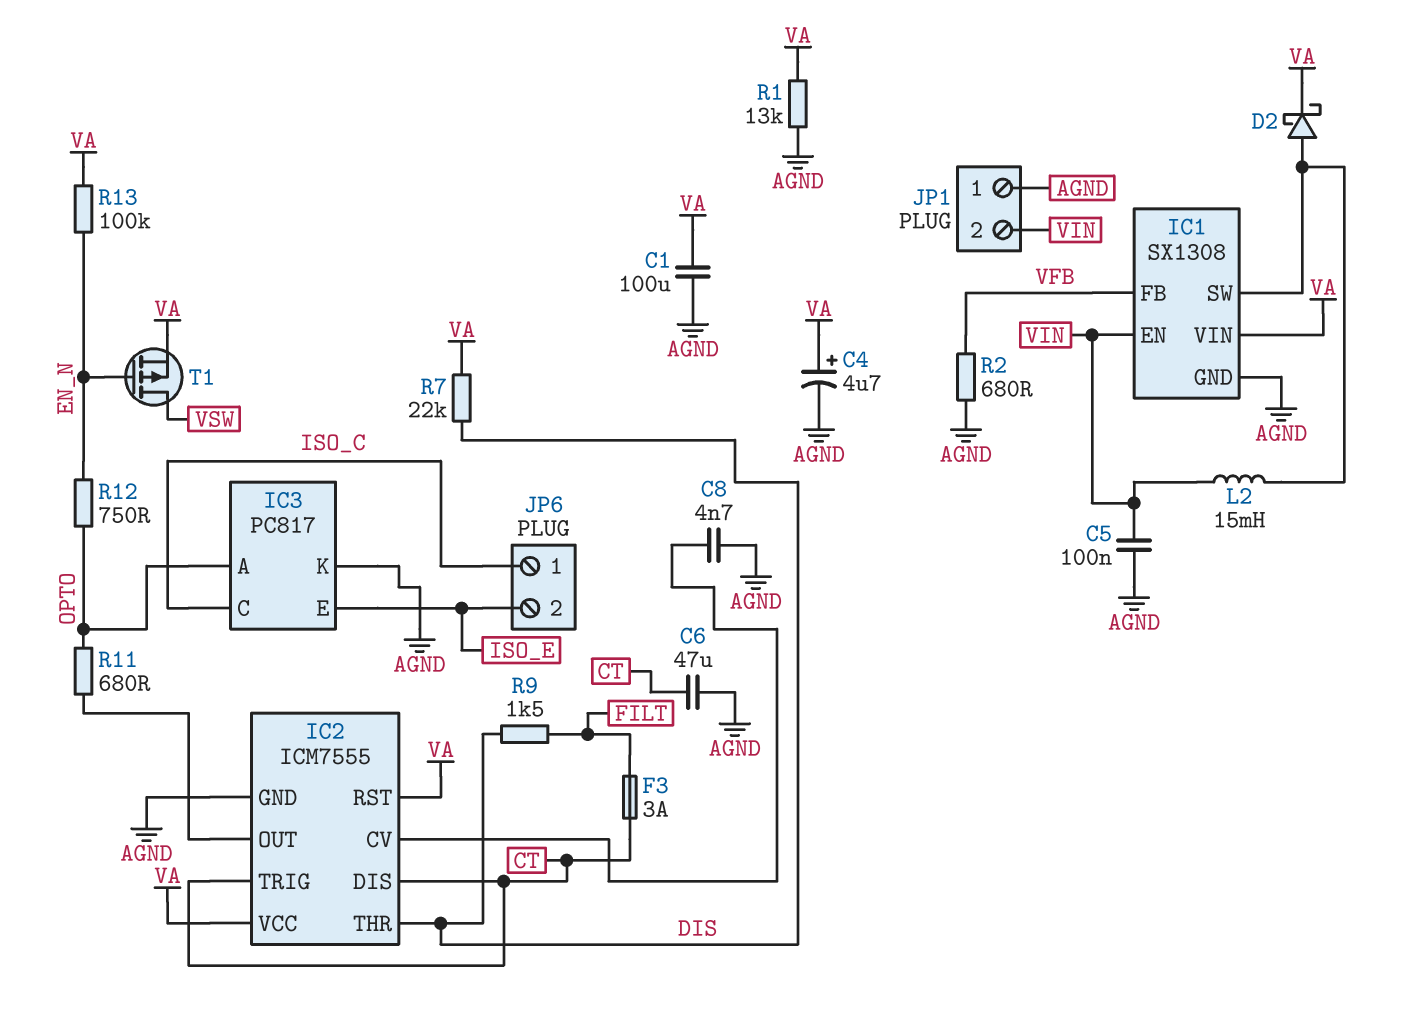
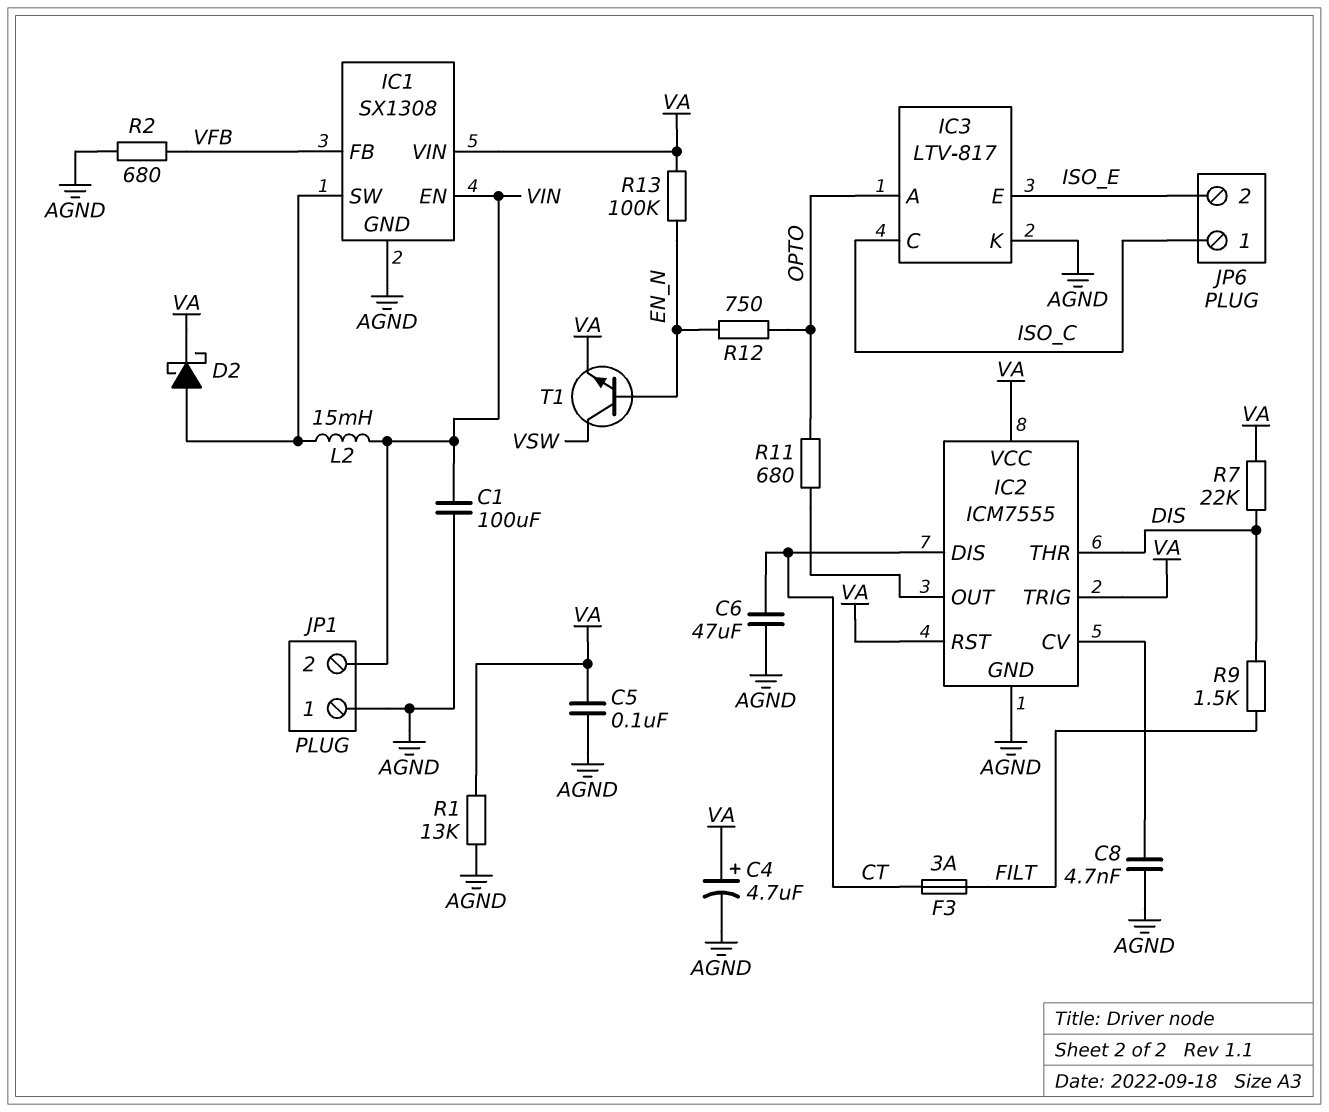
C1: 100uF (AGND, VA) -> 100uF (AGND, VIN)
C5: 100nF (AGND, VIN) -> 100nF (AGND, VA)
IC2 pin TRIG: CT -> VA
IC3: PC817 -> LTV-817
T1: PMOS (G EN_N, D VSW, S VA) -> NPN (B EN_N, C VSW, E VA)

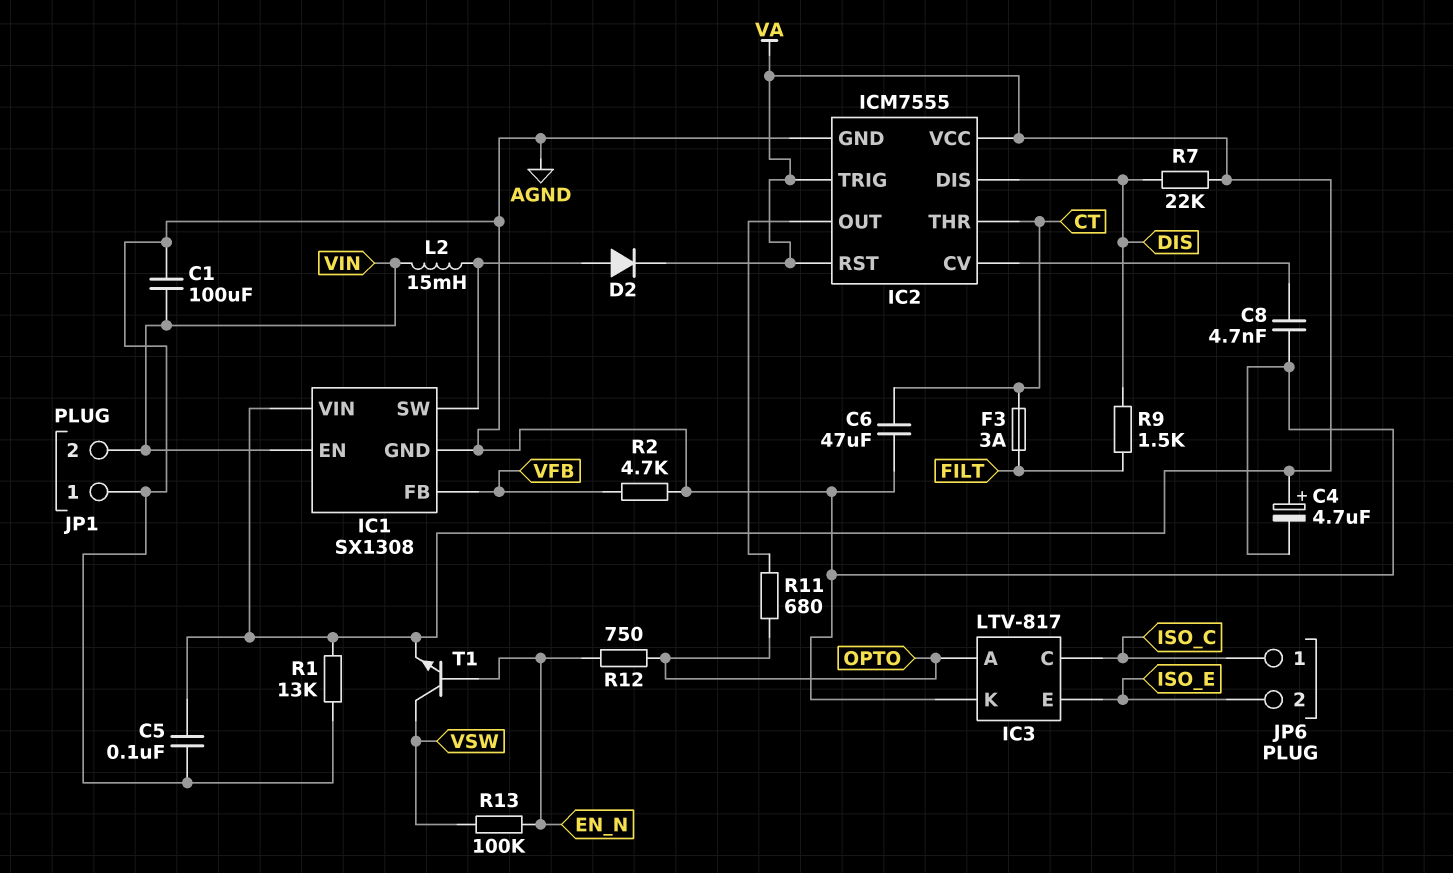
D2: schottky (A IC1/SW, K VA) -> diode (A IC1/SW, K VA)
IC2 pin DIS: CT -> DIS
IC2 pin THR: DIS -> CT
R2: 680 (AGND, VFB) -> 4.7k (AGND, VFB)
R13: 100k (EN_N, VA) -> 100k (EN_N, VSW)

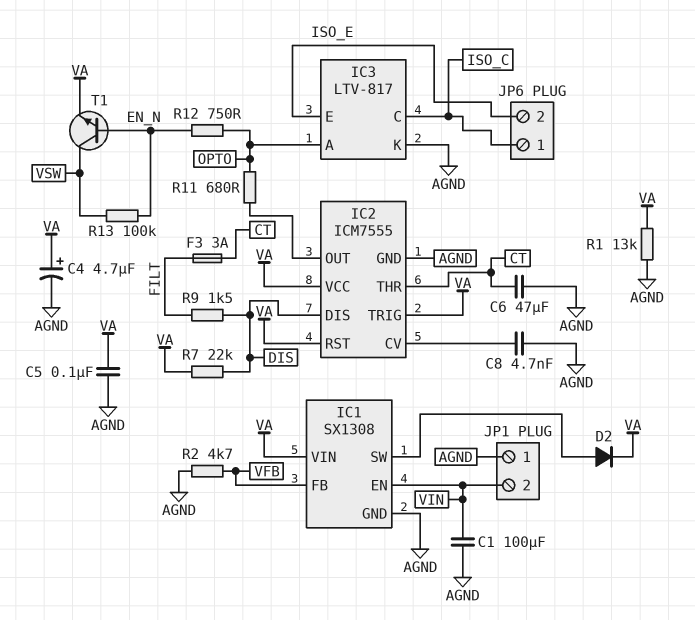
L2: 15mH (IC1/SW, VIN) -> none

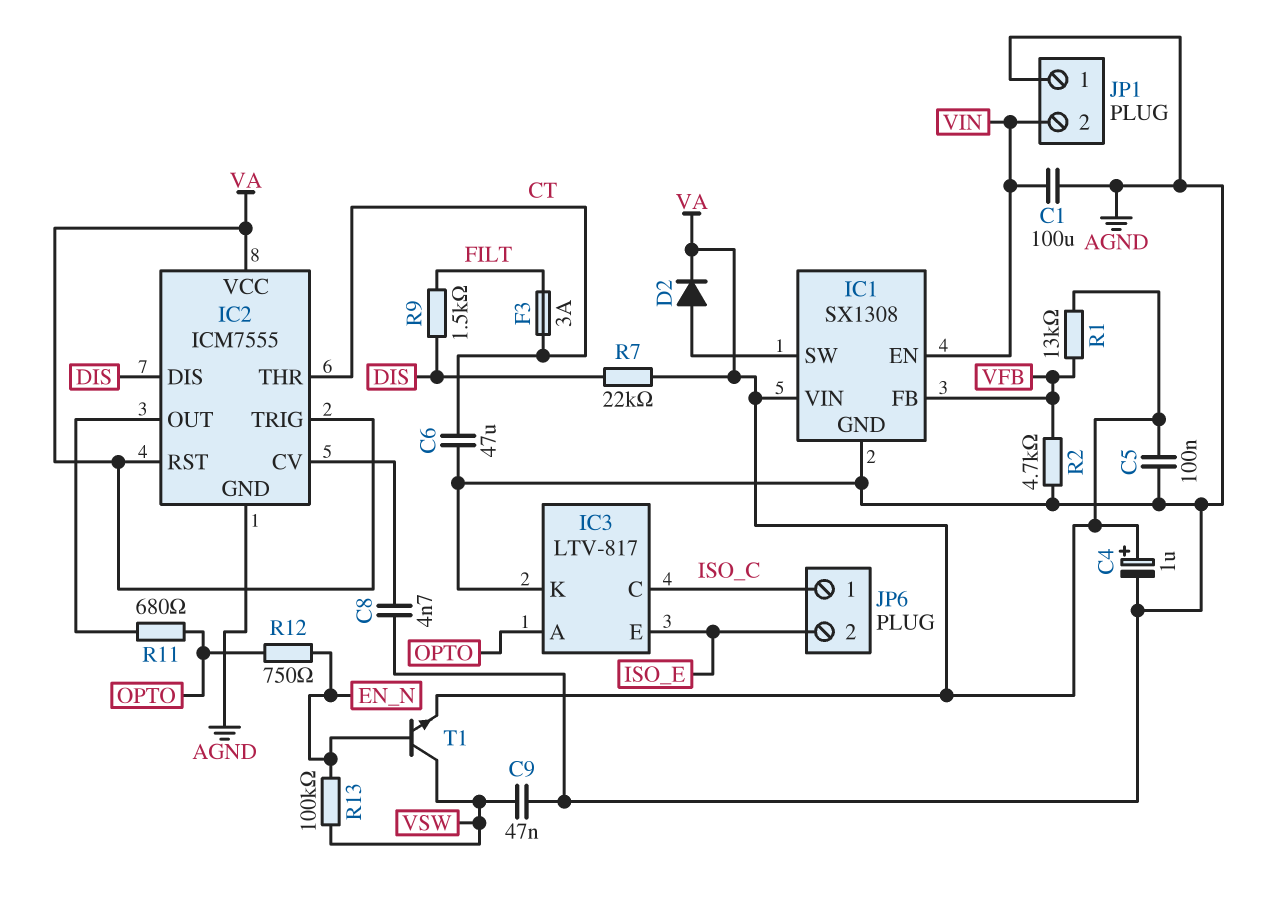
C4: 4.7uF (plus VA, minus AGND) -> 1uF (plus VA, minus AGND)
C9: none -> 47nF (AGND, VSW)
R1: 13k (AGND, VA) -> 13k (VA, VFB)

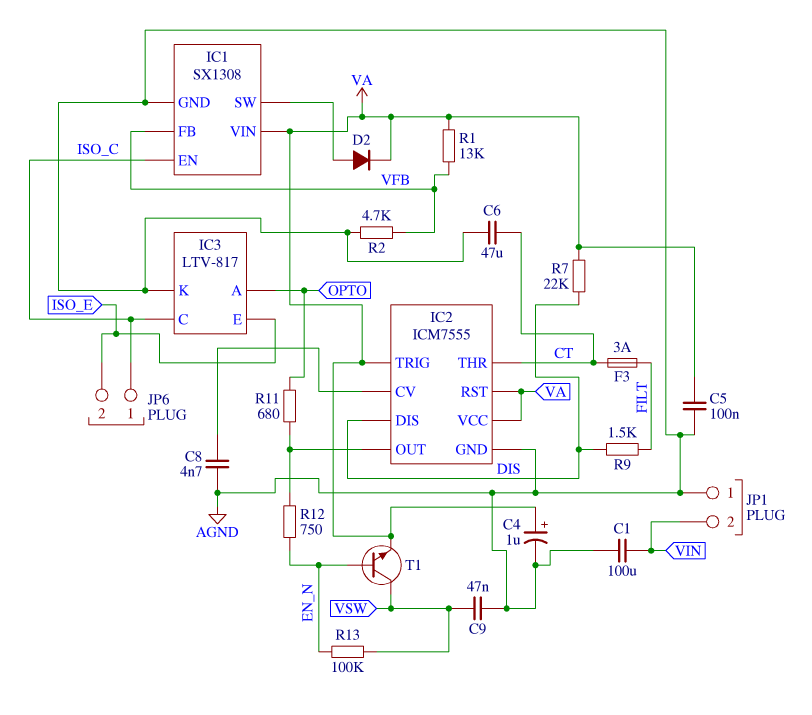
IC1 pin EN: VIN -> ISO_C
R12: 750 (EN_N, OPTO) -> 750 (EN_N, IC2/OUT)

